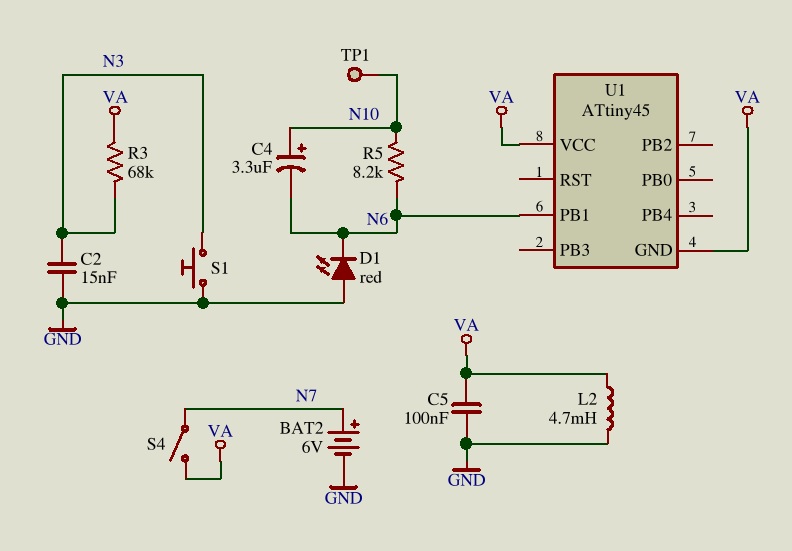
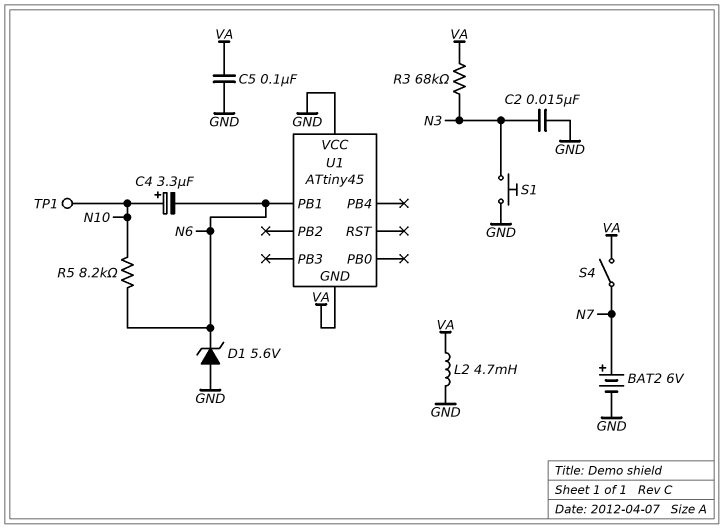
D1: LED red (A GND, K N6) -> zener 5.6V (A GND, K N6)
U1 pin VCC: VA -> GND

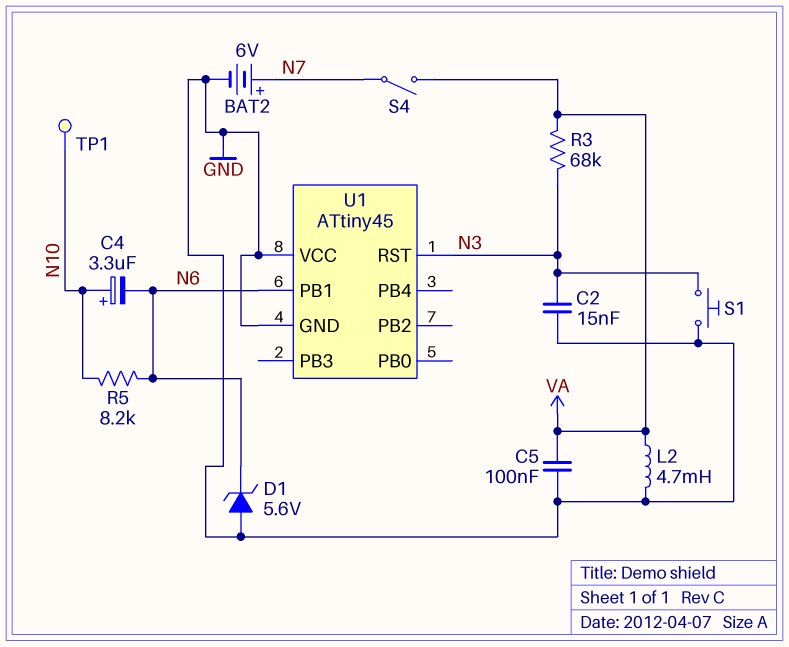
U1 pin GND: VA -> GND
U1 pin RST: none -> N3

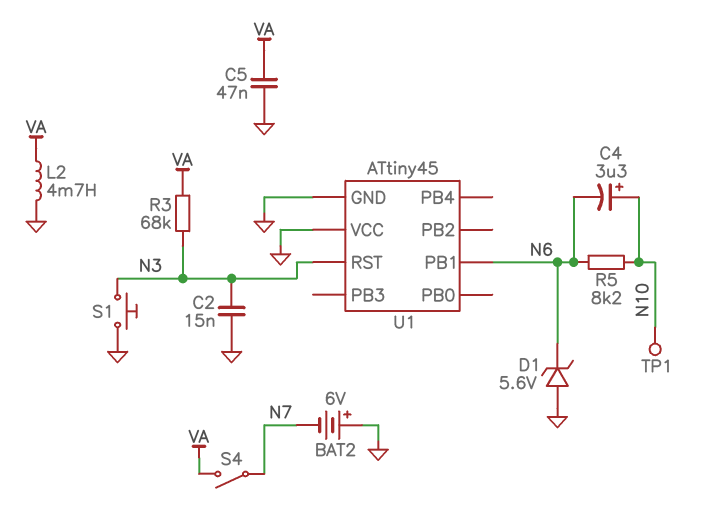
BAT2: 6V (plus N7, minus GND) -> 6V (plus GND, minus N7)
C5: 100nF (GND, VA) -> 47nF (GND, VA)

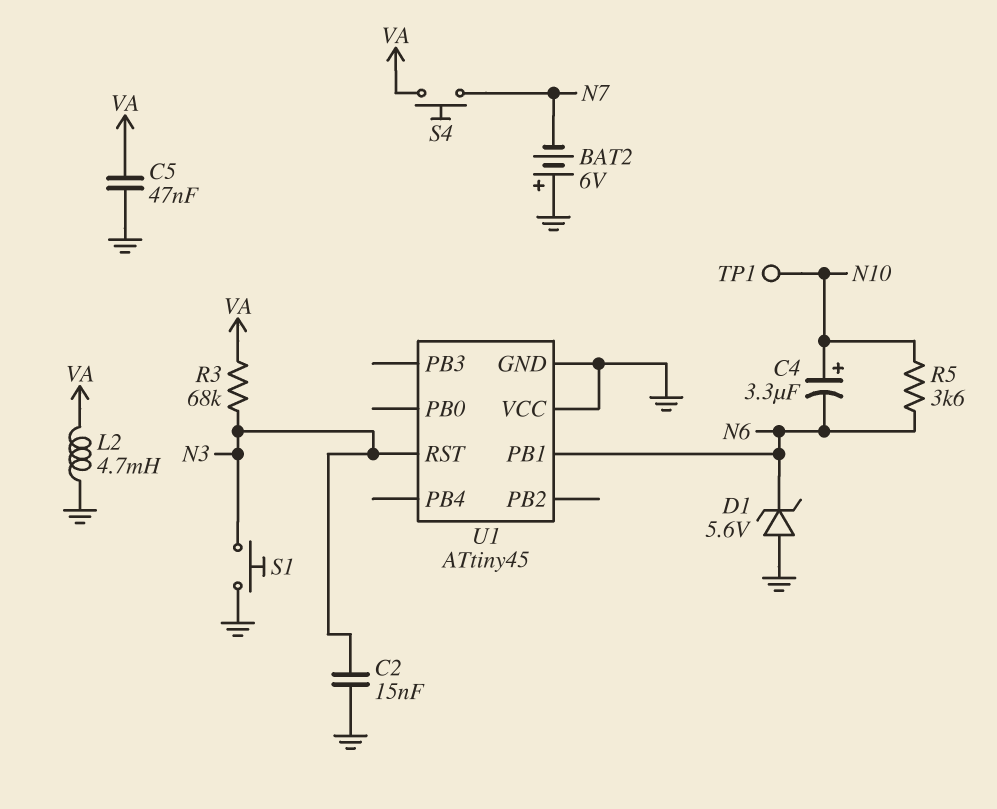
R5: 8.2k (N6, N10) -> 3.6k (N6, N10)
S4: switch (N7, VA) -> button (N7, VA)

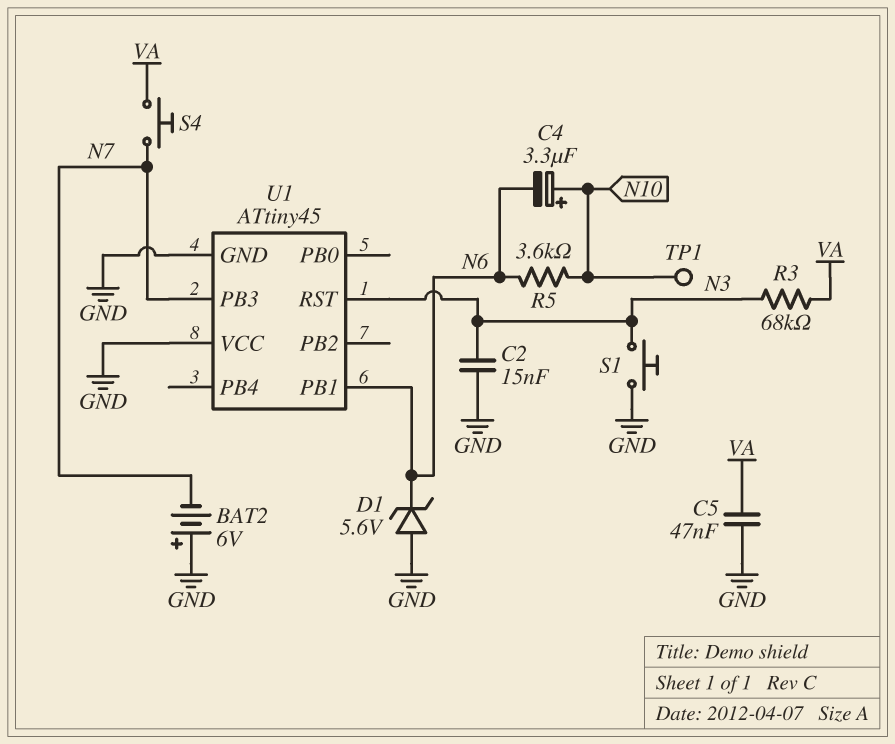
L2: 4.7mH (GND, VA) -> none
U1 pin PB3: none -> N7

